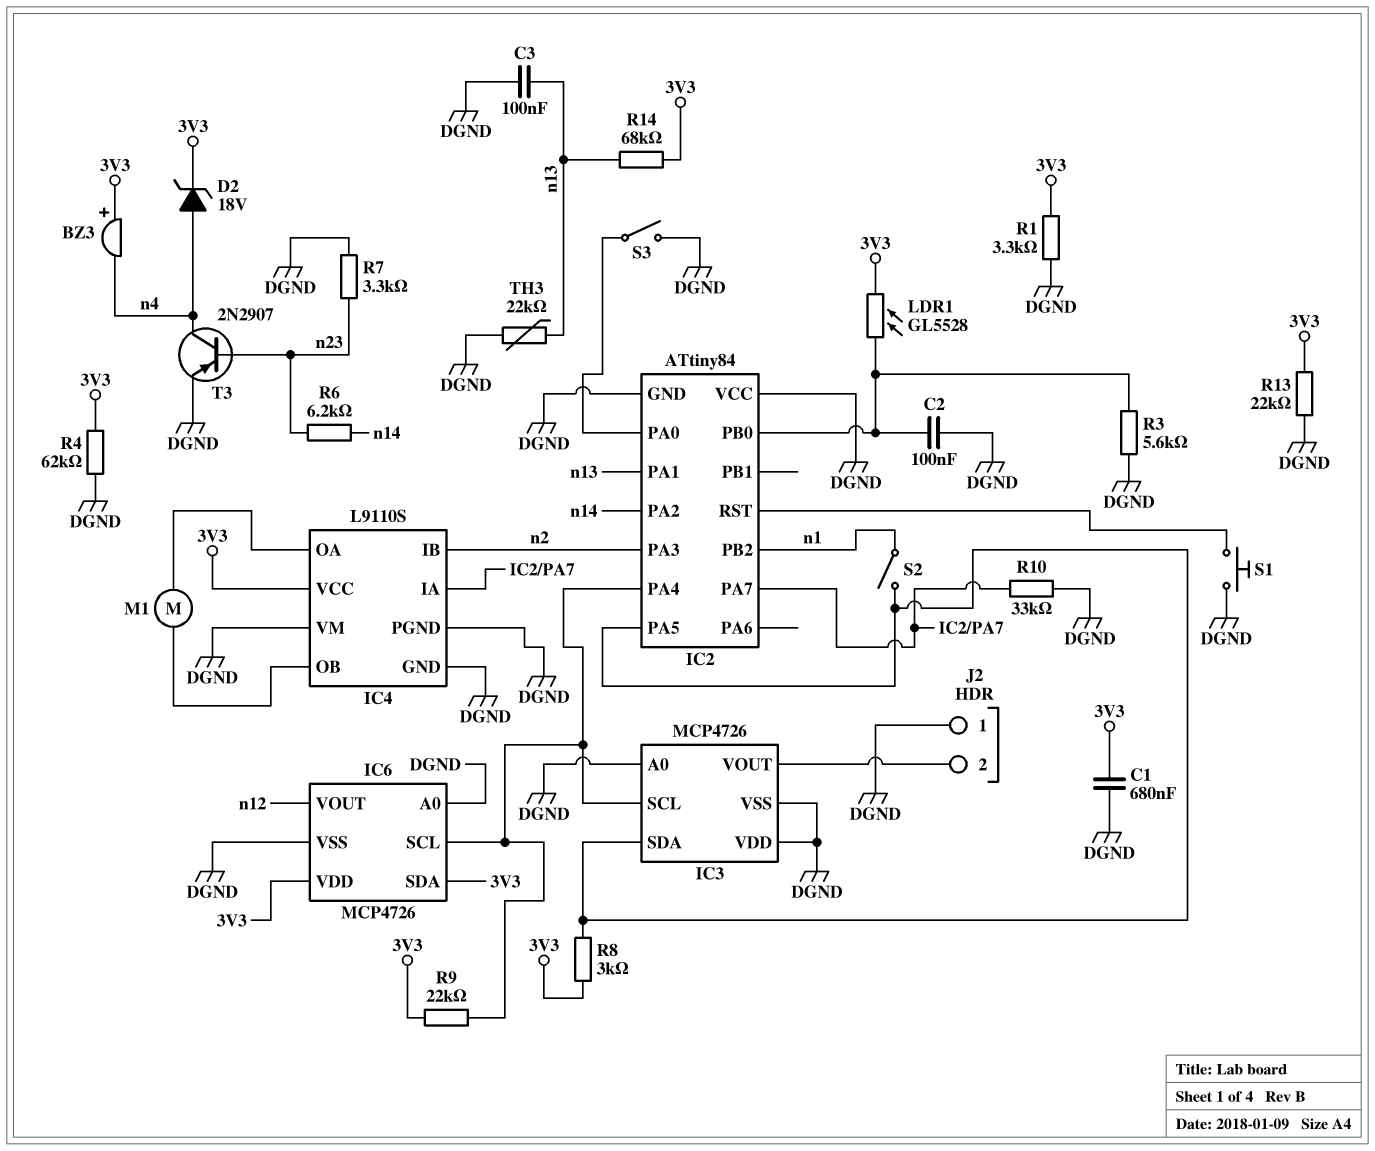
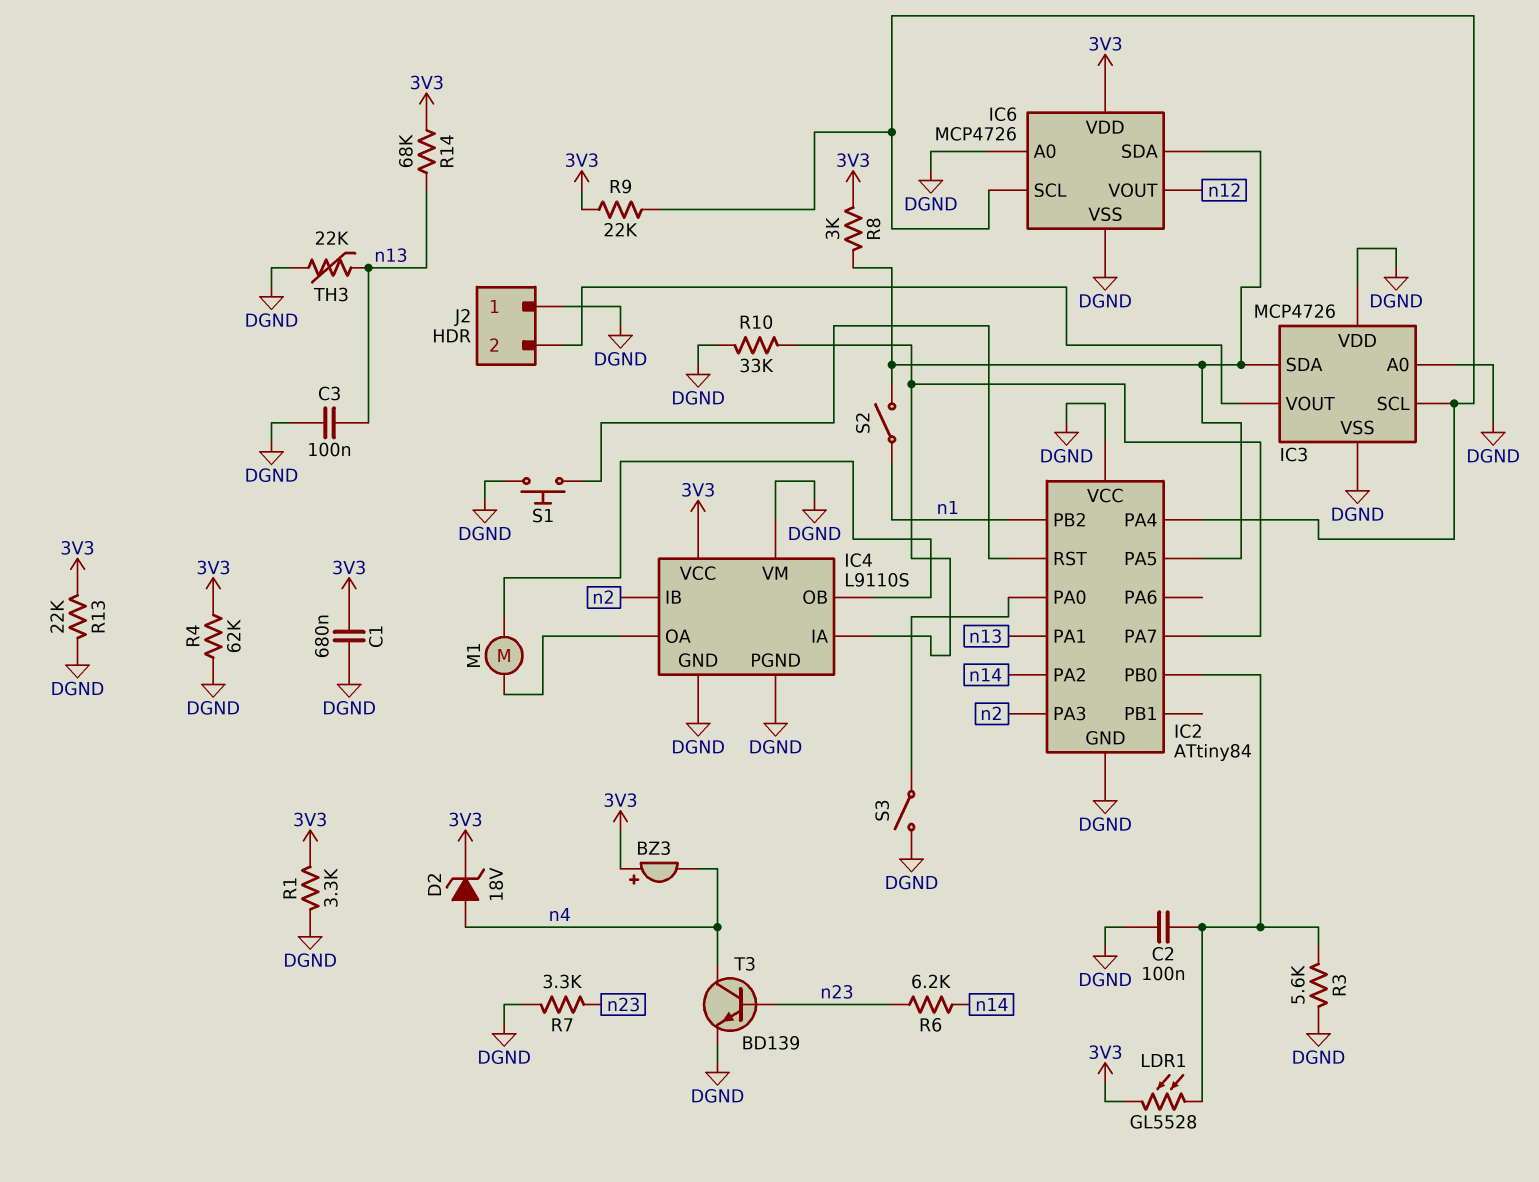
IC6 pin SDA: 3V3 -> IC2/PA5
T3: PNP 2N2907 (B n23, C n4, E DGND) -> NPN BD139 (B n23, C n4, E DGND)

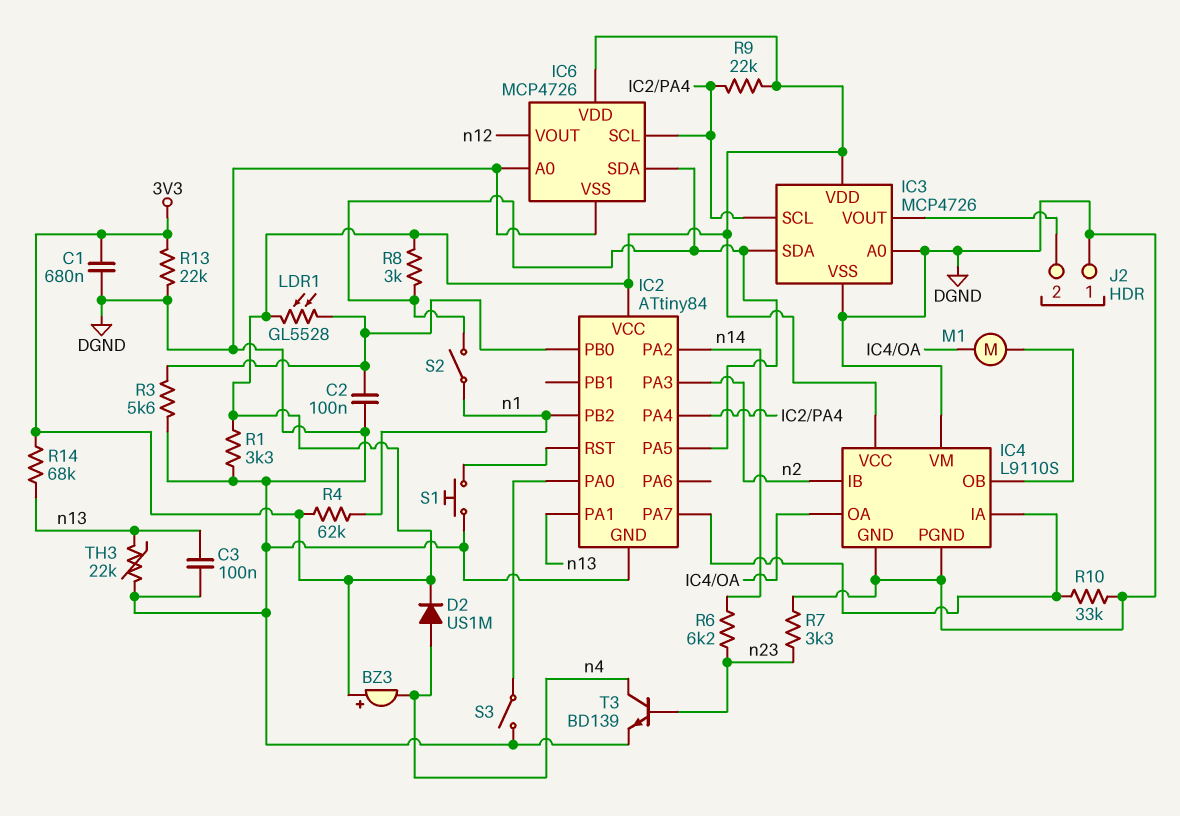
D2: zener 18V (A n4, K 3V3) -> diode US1M (A n4, K 3V3)
IC2 pin VCC: DGND -> 3V3
IC3 pin VDD: DGND -> 3V3
R4: 62k (3V3, DGND) -> 62k (3V3, n1)

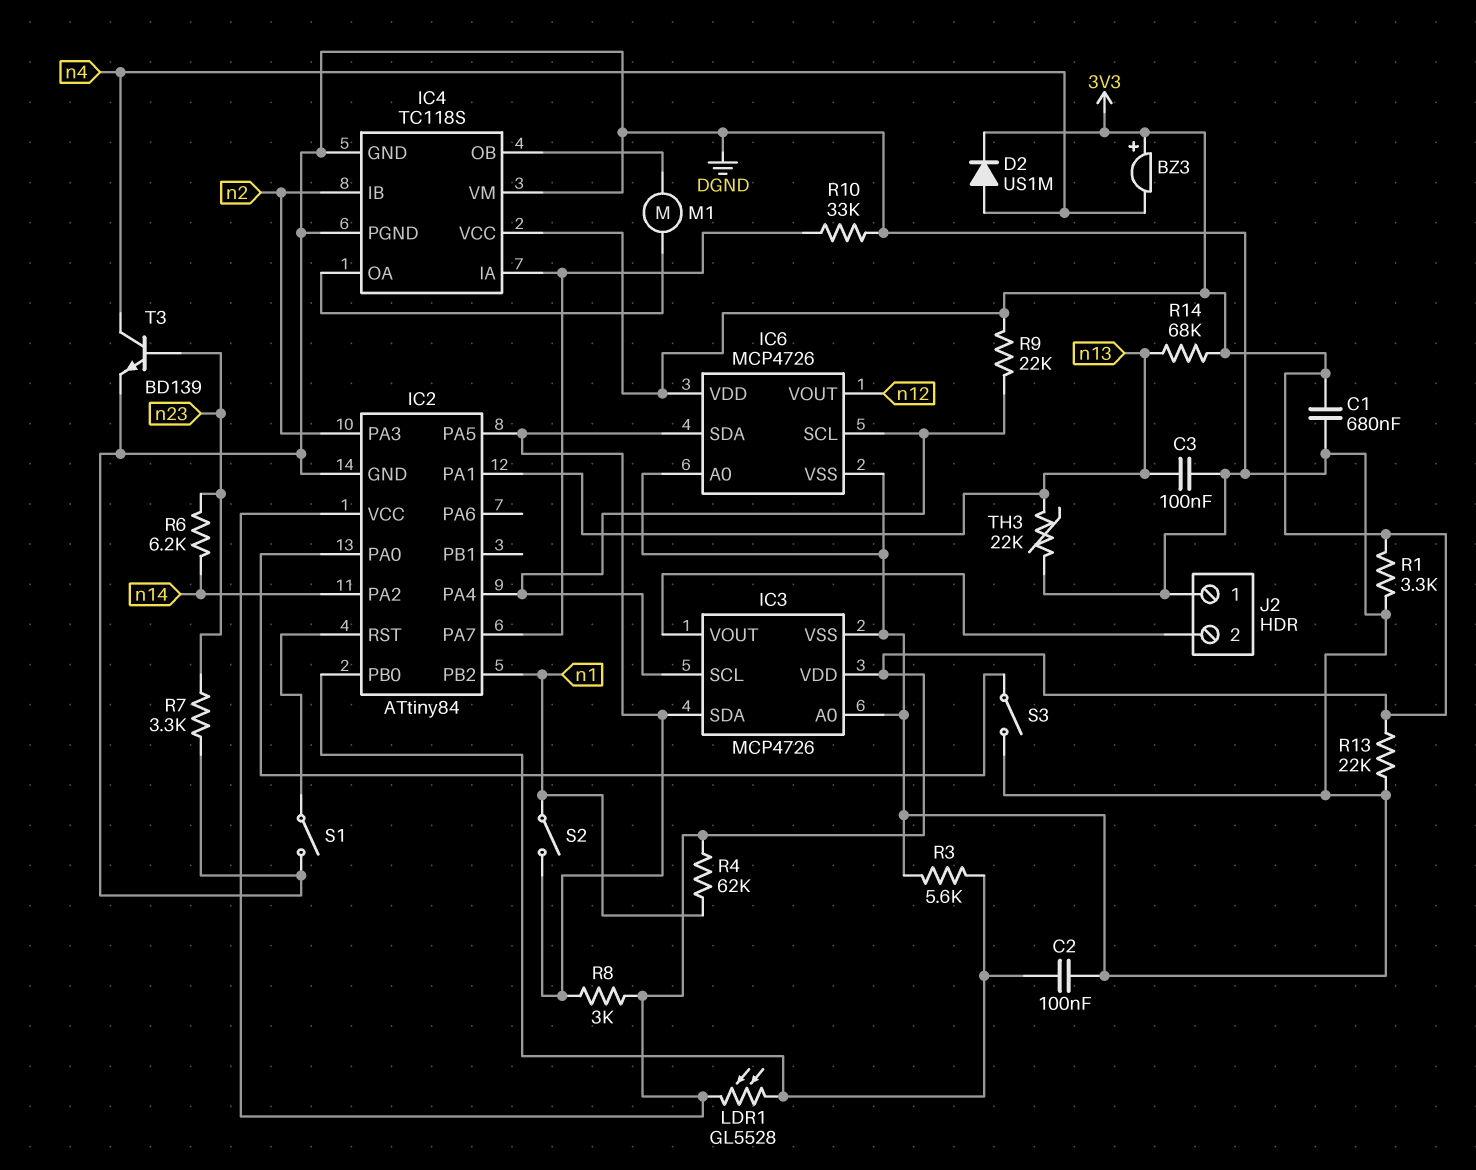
IC4: L9110S -> TC118S
S1: button (DGND, IC2/RST) -> switch (DGND, IC2/RST)

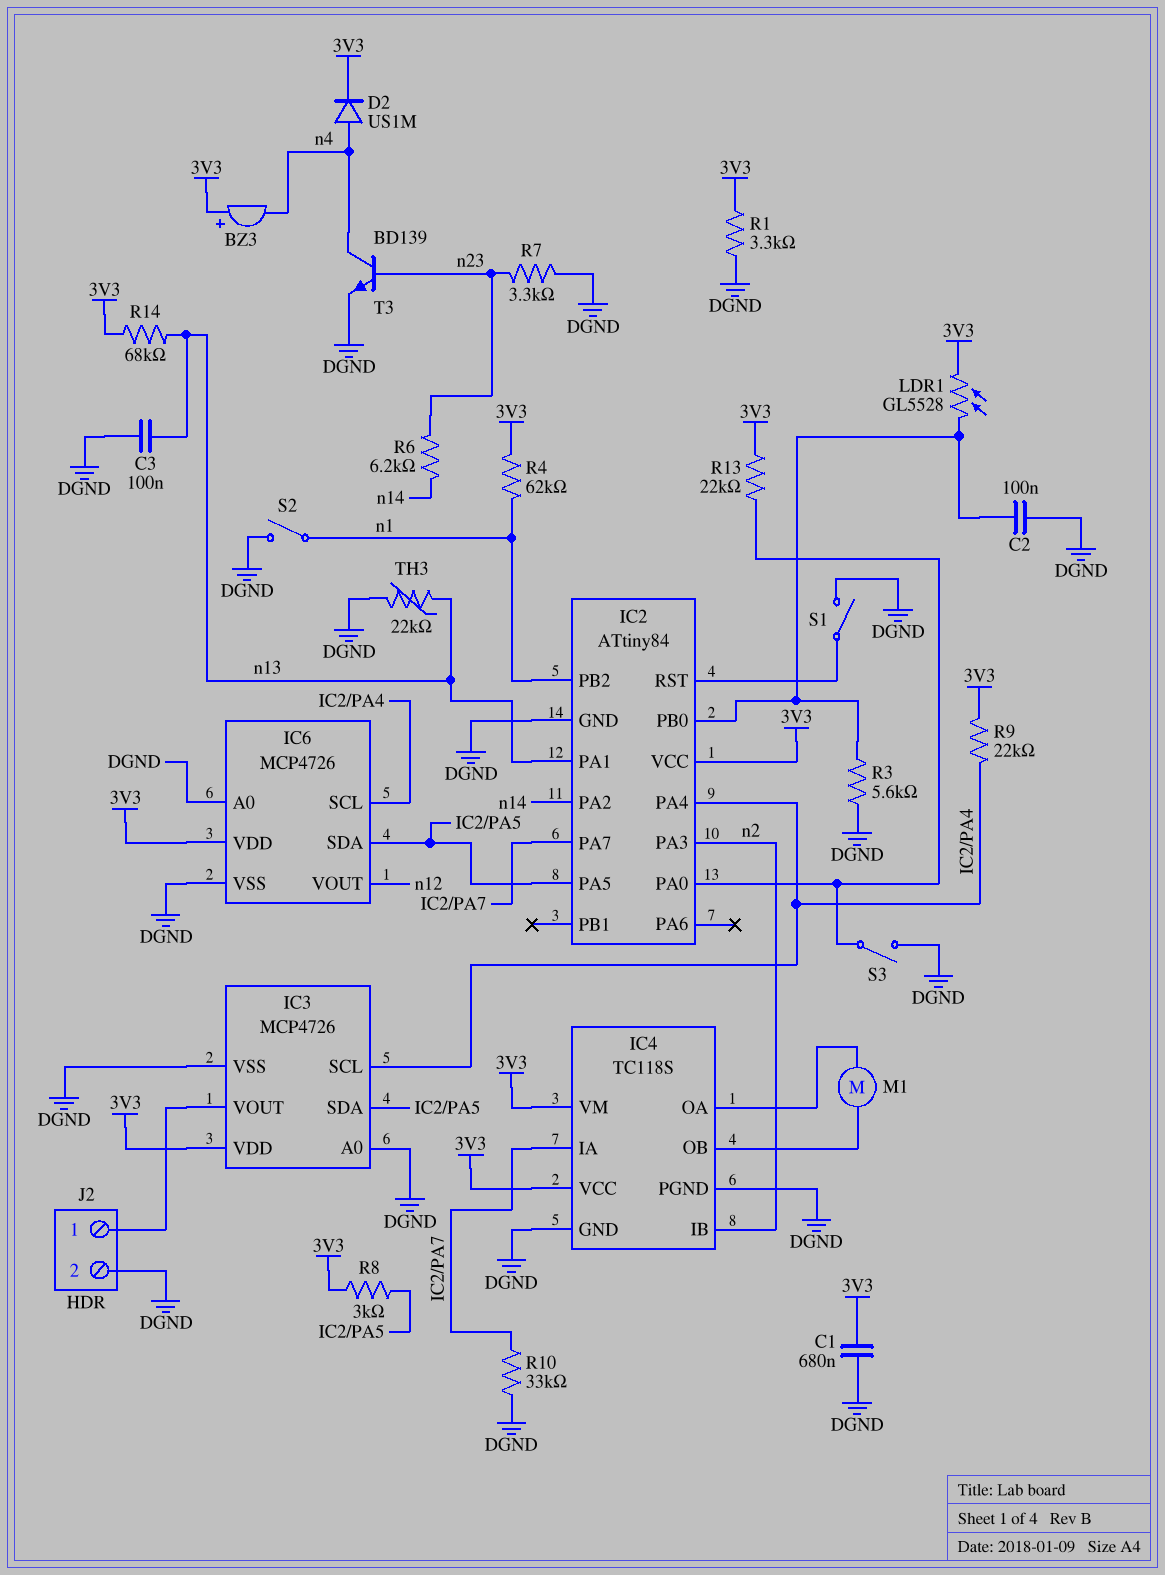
IC4 pin VM: DGND -> 3V3
J2 pin 1: DGND -> IC3/VOUT
J2 pin 2: IC3/VOUT -> DGND
R13: 22k (3V3, DGND) -> 22k (3V3, IC2/PA0)
S2: switch (IC2/PA5, n1) -> switch (DGND, n1)

